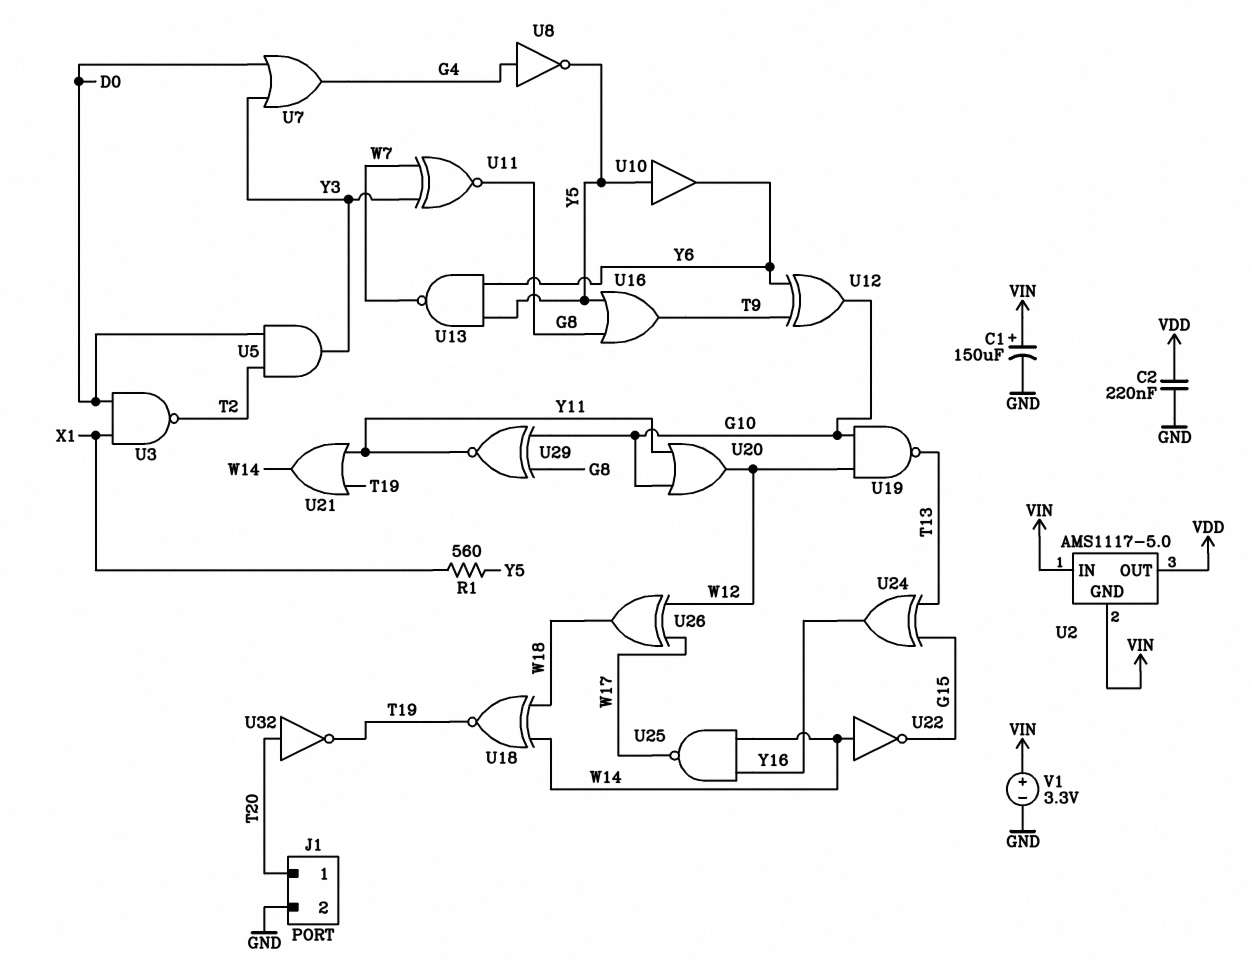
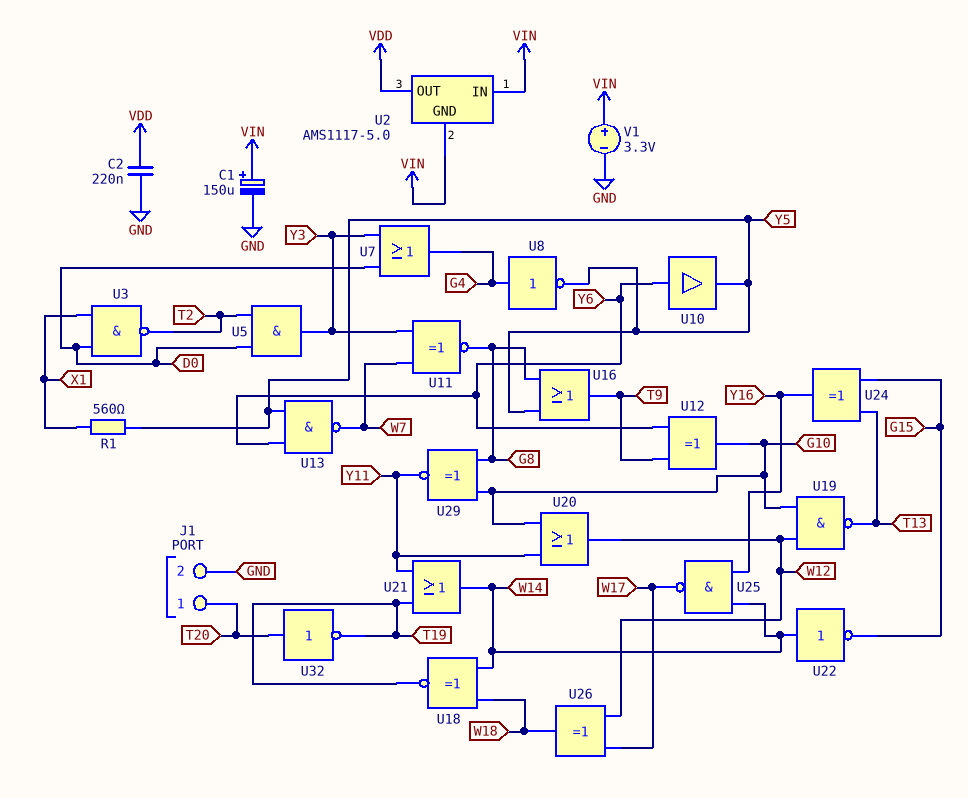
U10: buffer (in Y5, out Y6) -> buffer (in Y6, out Y5)

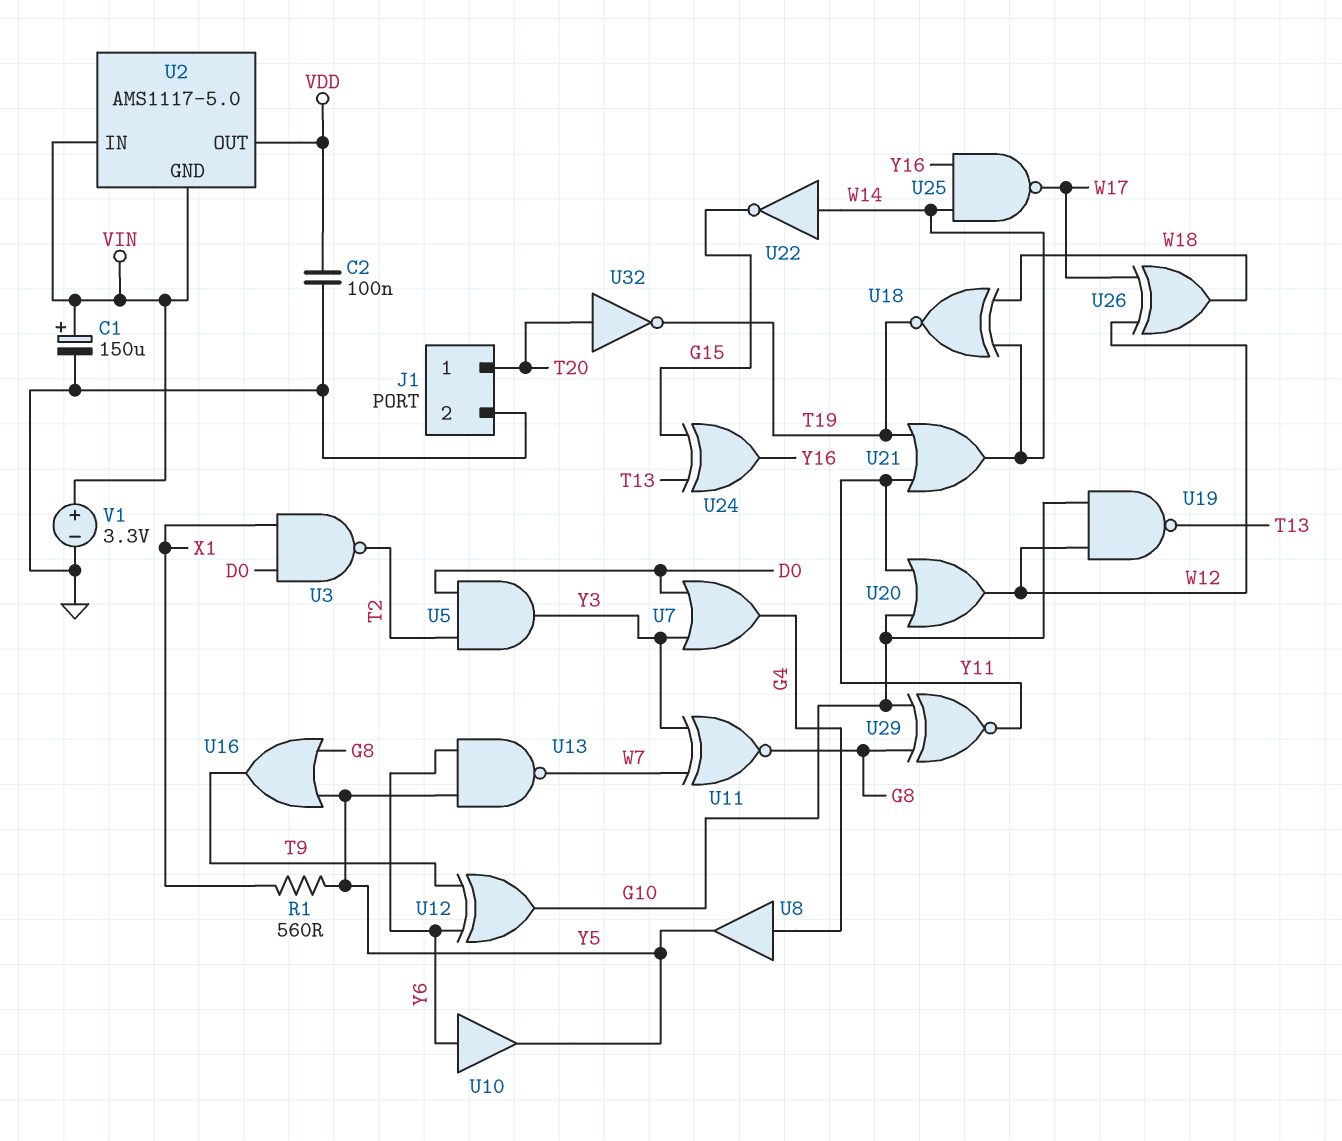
C2: 220nF (GND, VDD) -> 100nF (GND, VDD)
U8: NOT (in G4, out Y5) -> buffer (in G4, out Y5)

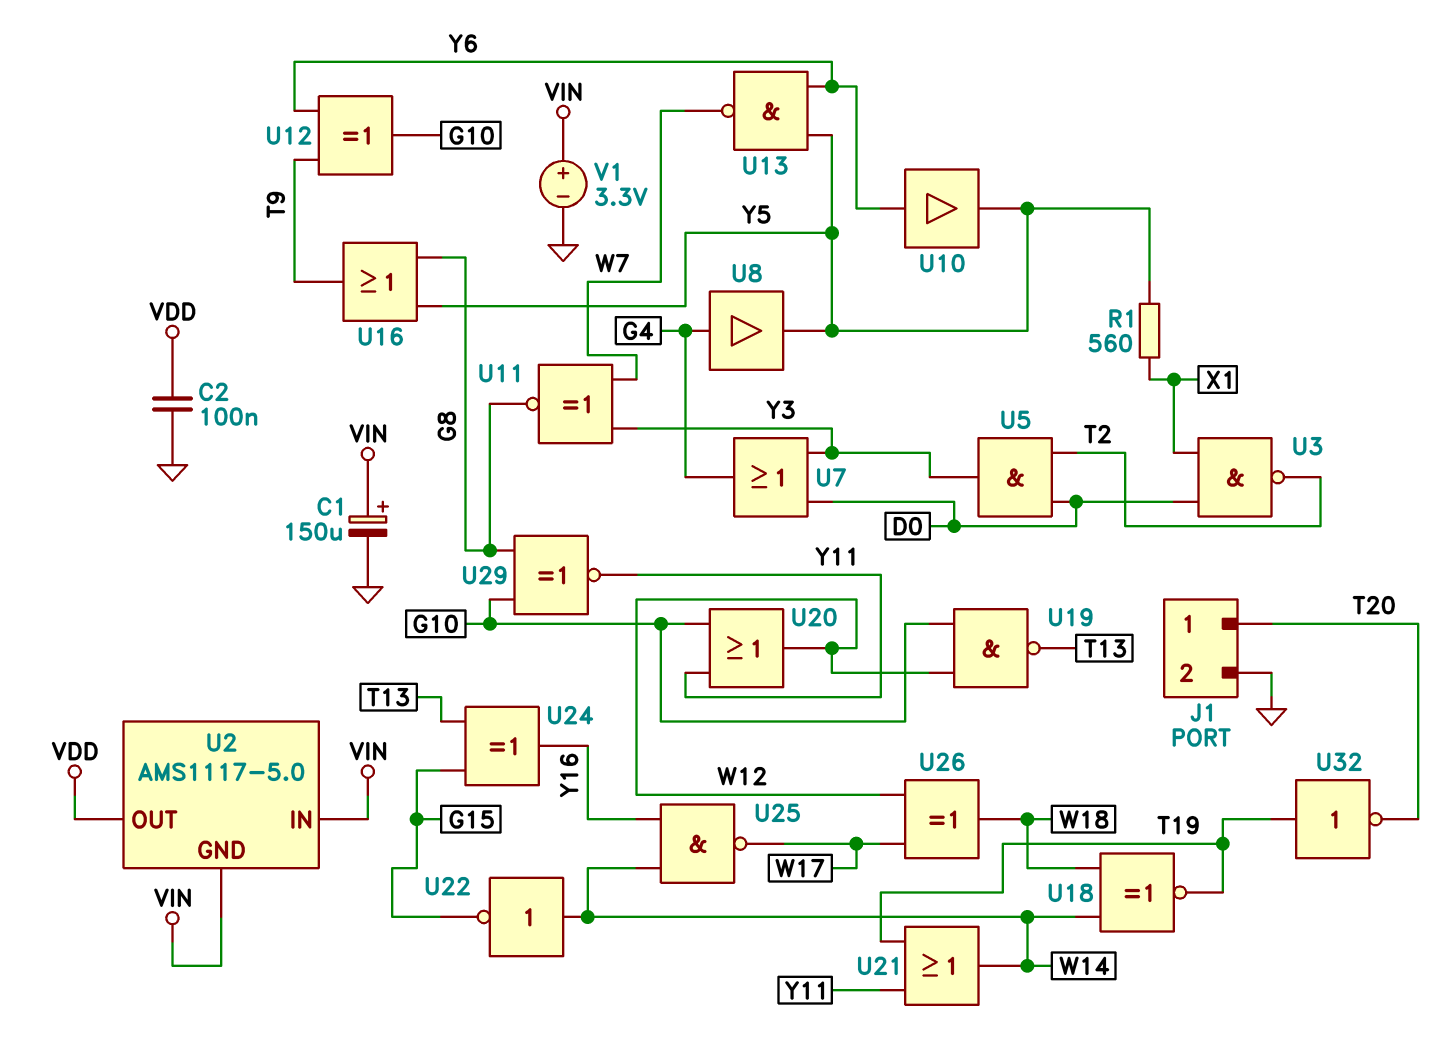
U32: NOT (in T20, out T19) -> NOT (in T19, out T20)

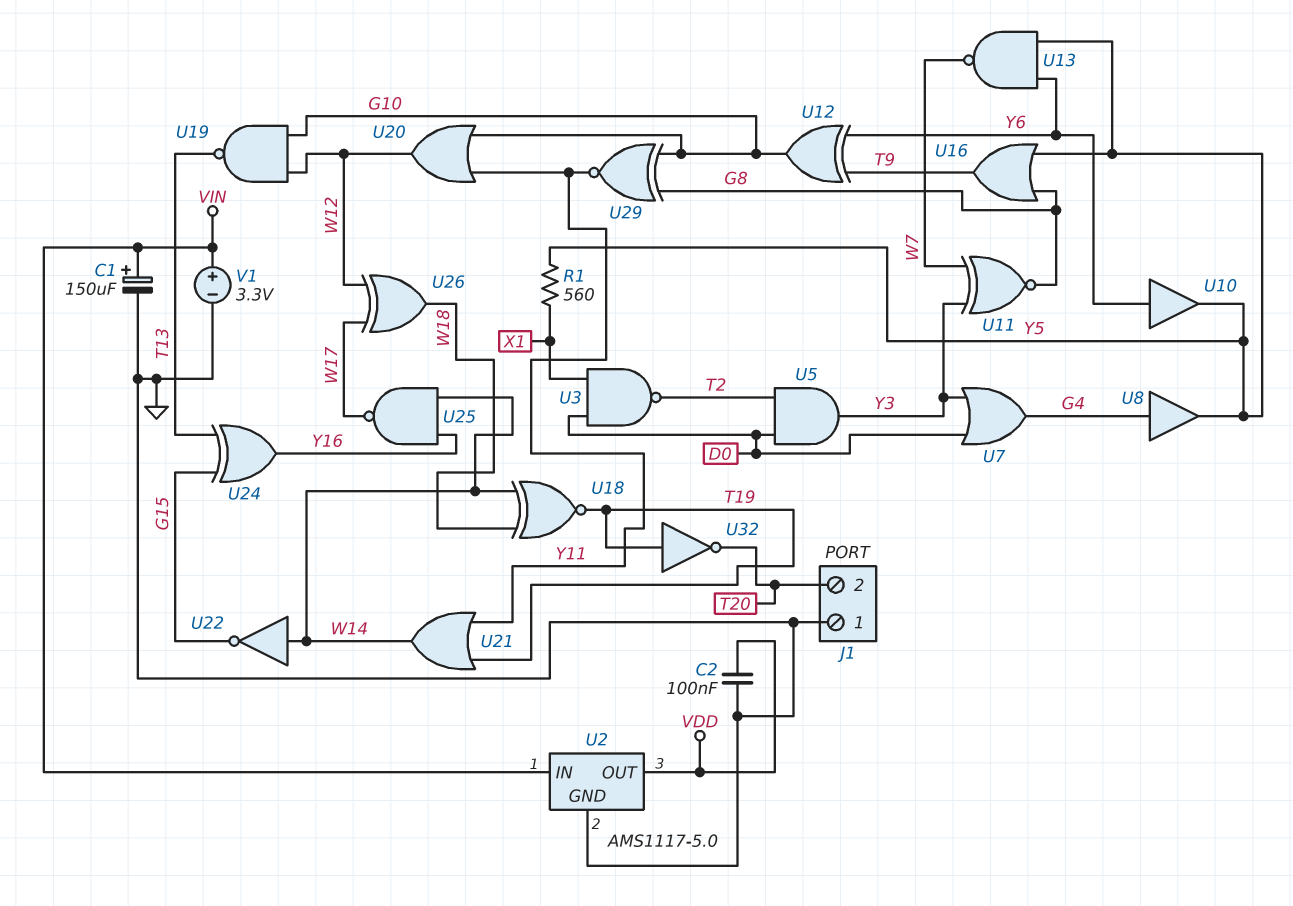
J1 pin 1: T20 -> GND
J1 pin 2: GND -> T20
U2 pin GND: VIN -> GND

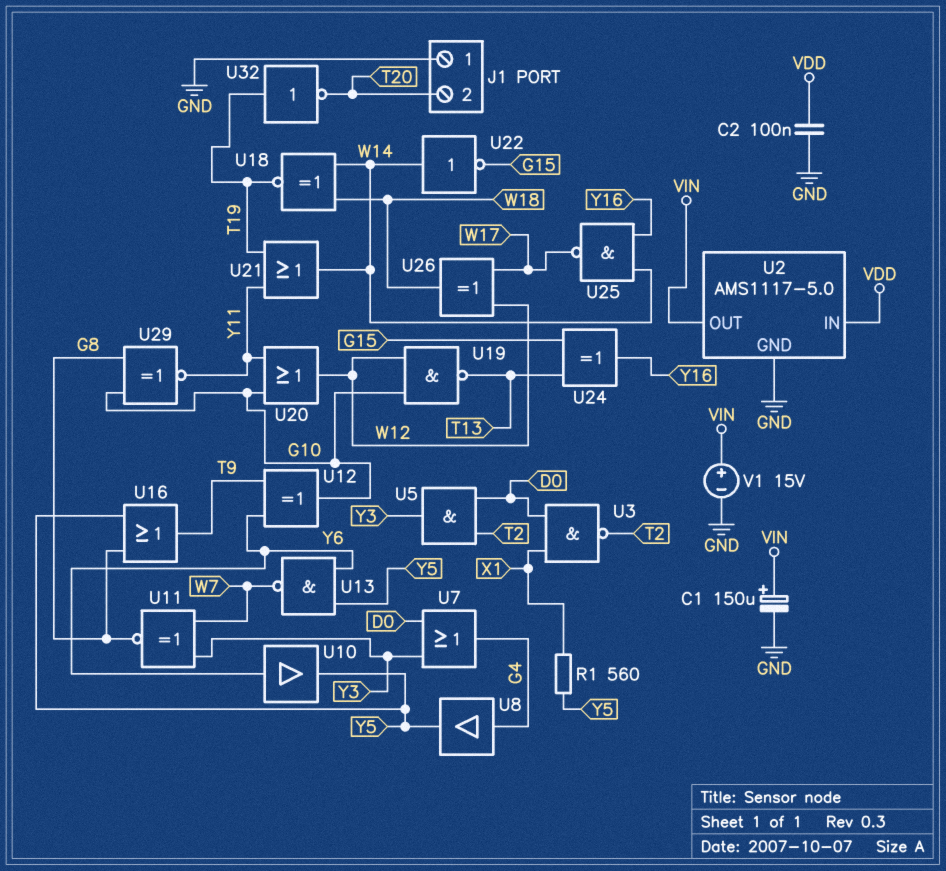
U2 pin IN: VIN -> VDD
U2 pin OUT: VDD -> VIN
V1: 3.3V (plus VIN, minus GND) -> 15V (plus VIN, minus GND)

